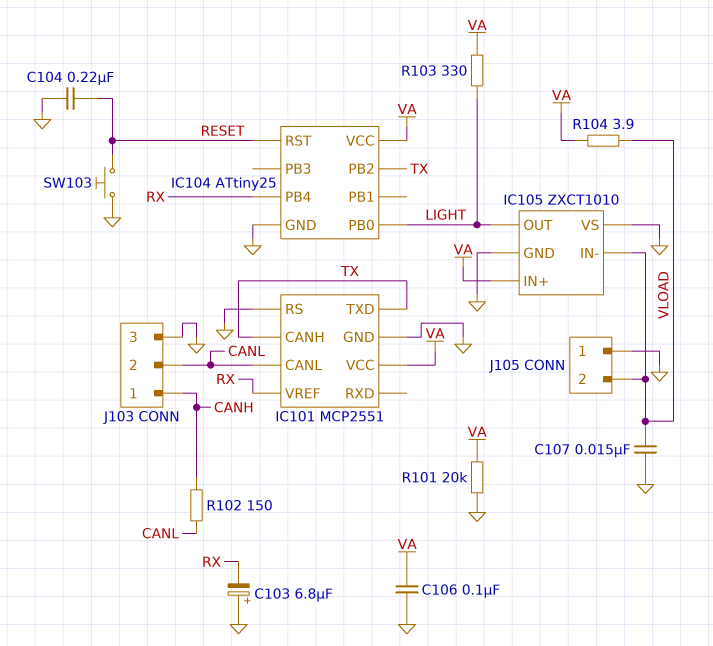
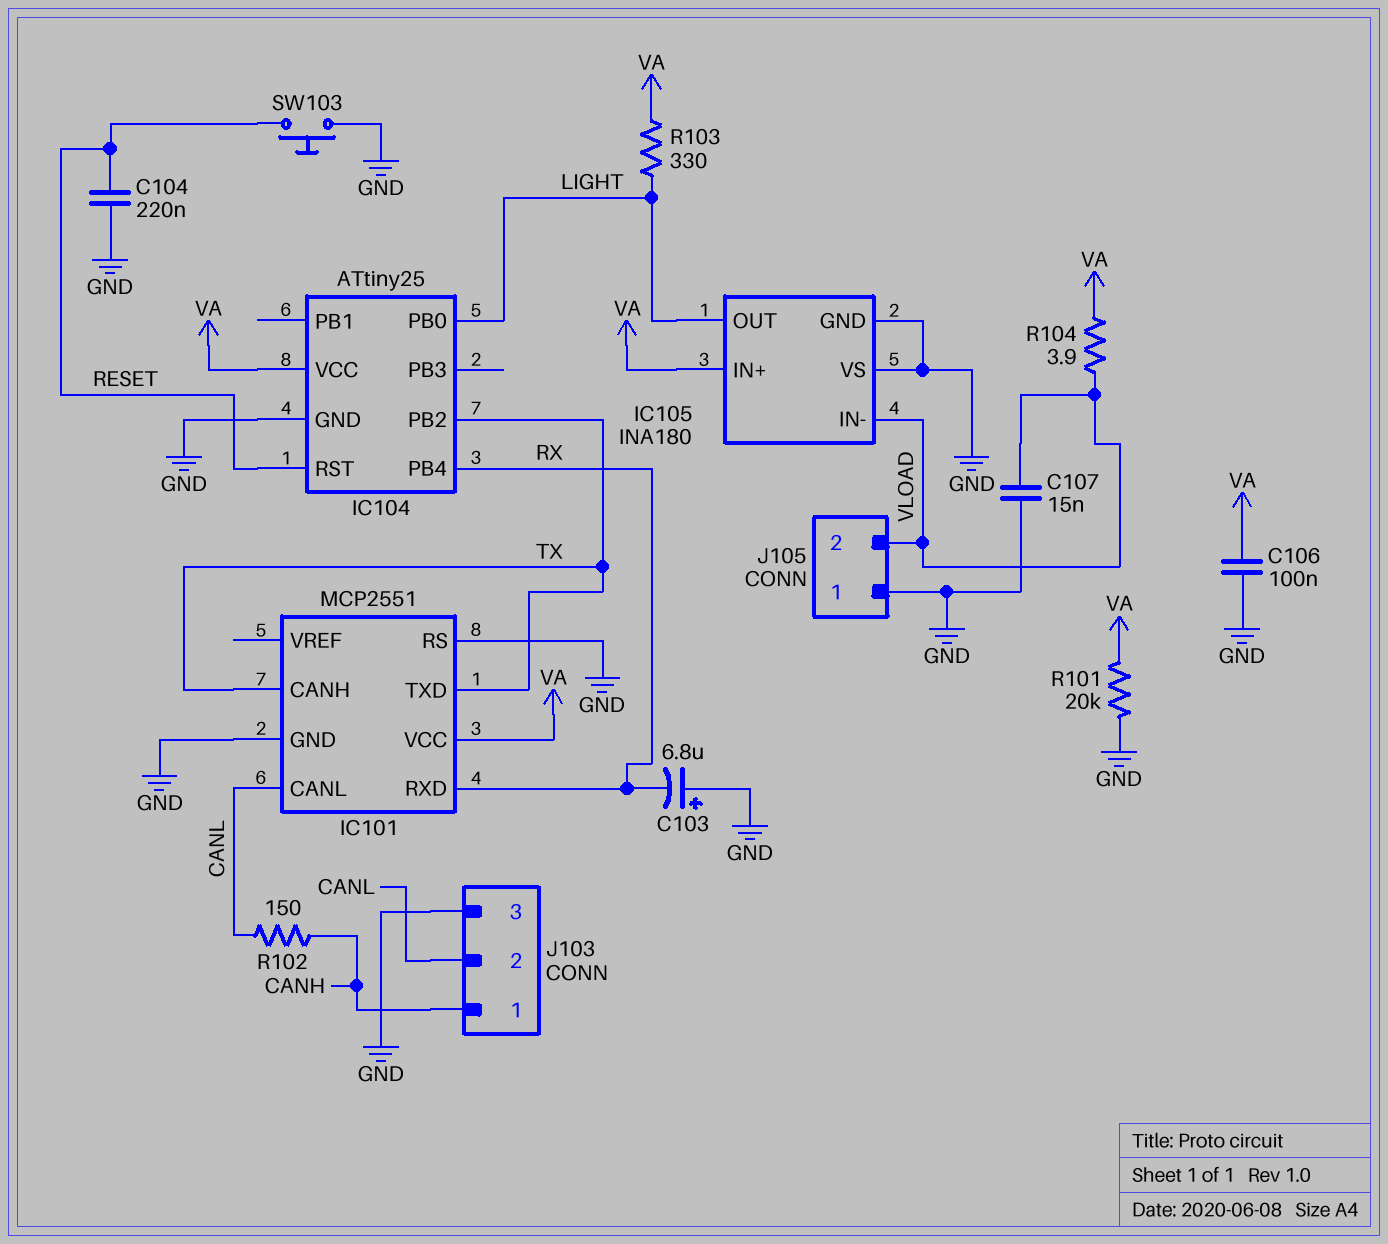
IC101 pin RXD: none -> RX
IC101 pin VREF: RX -> none
IC105: ZXCT1010 -> INA180

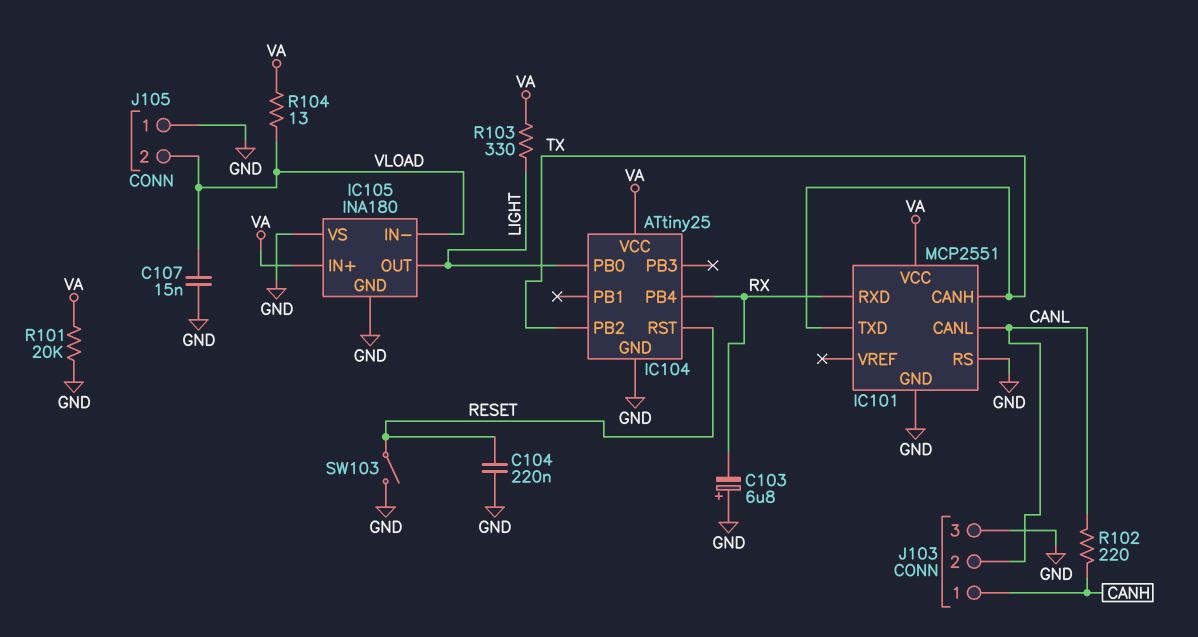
C106: 100nF (GND, VA) -> none
R102: 150 (CANH, CANL) -> 220 (CANH, CANL)
R104: 3.9 (VA, VLOAD) -> 13 (VA, VLOAD)
SW103: button (GND, RESET) -> switch (GND, RESET)

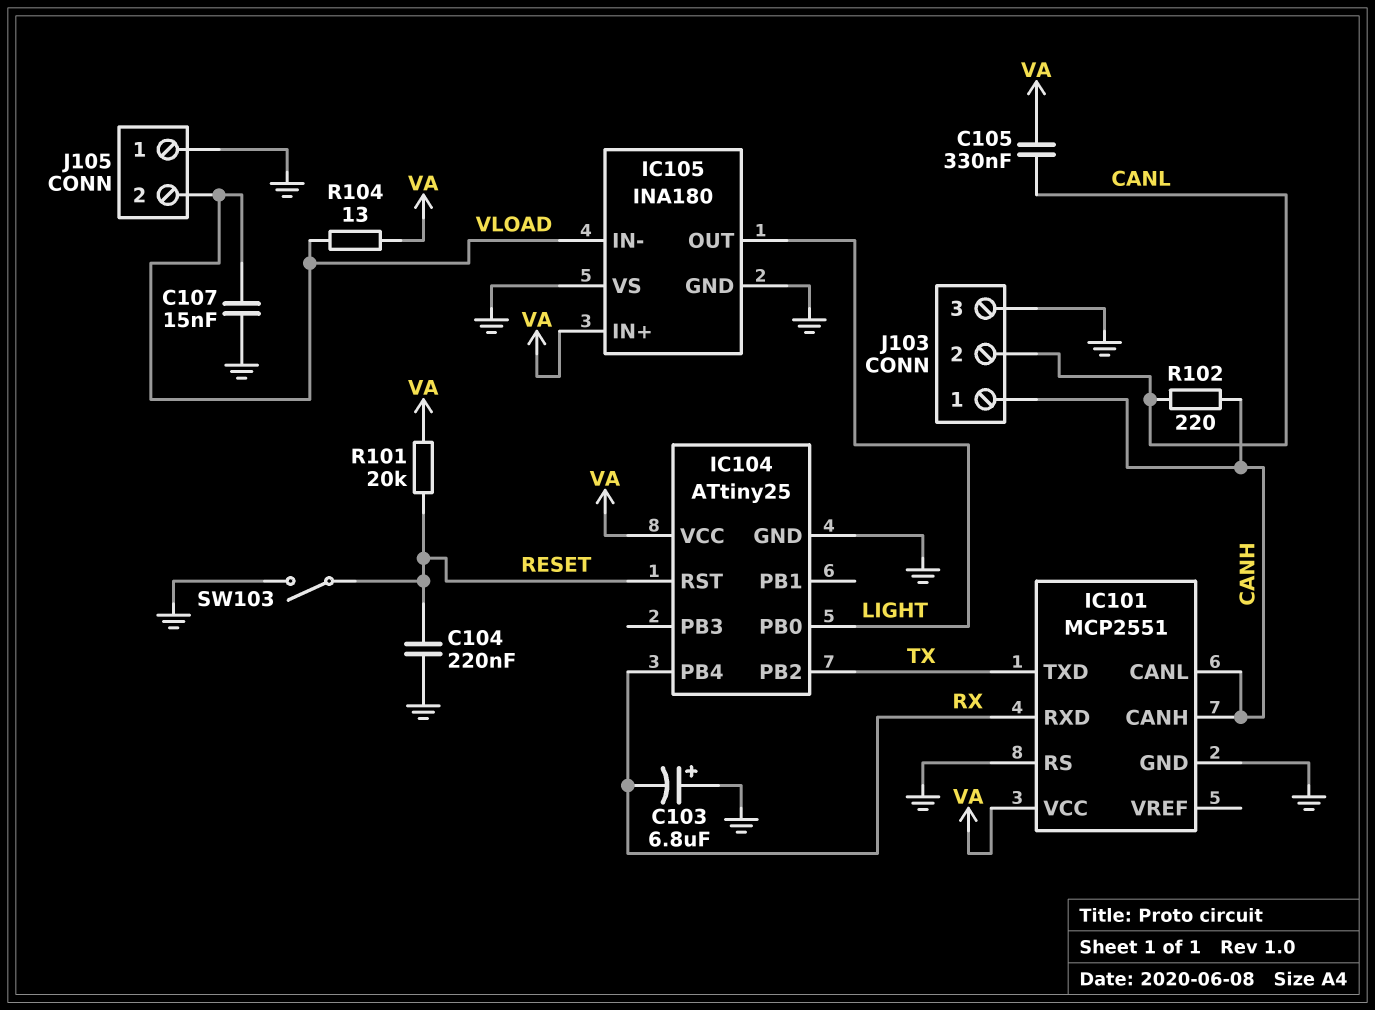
C105: none -> 330nF (CANL, VA)
IC101 pin CANH: TX -> CANH
IC101 pin CANL: CANL -> CANH
R101: 20k (GND, VA) -> 20k (RESET, VA)
R103: 330 (LIGHT, VA) -> none

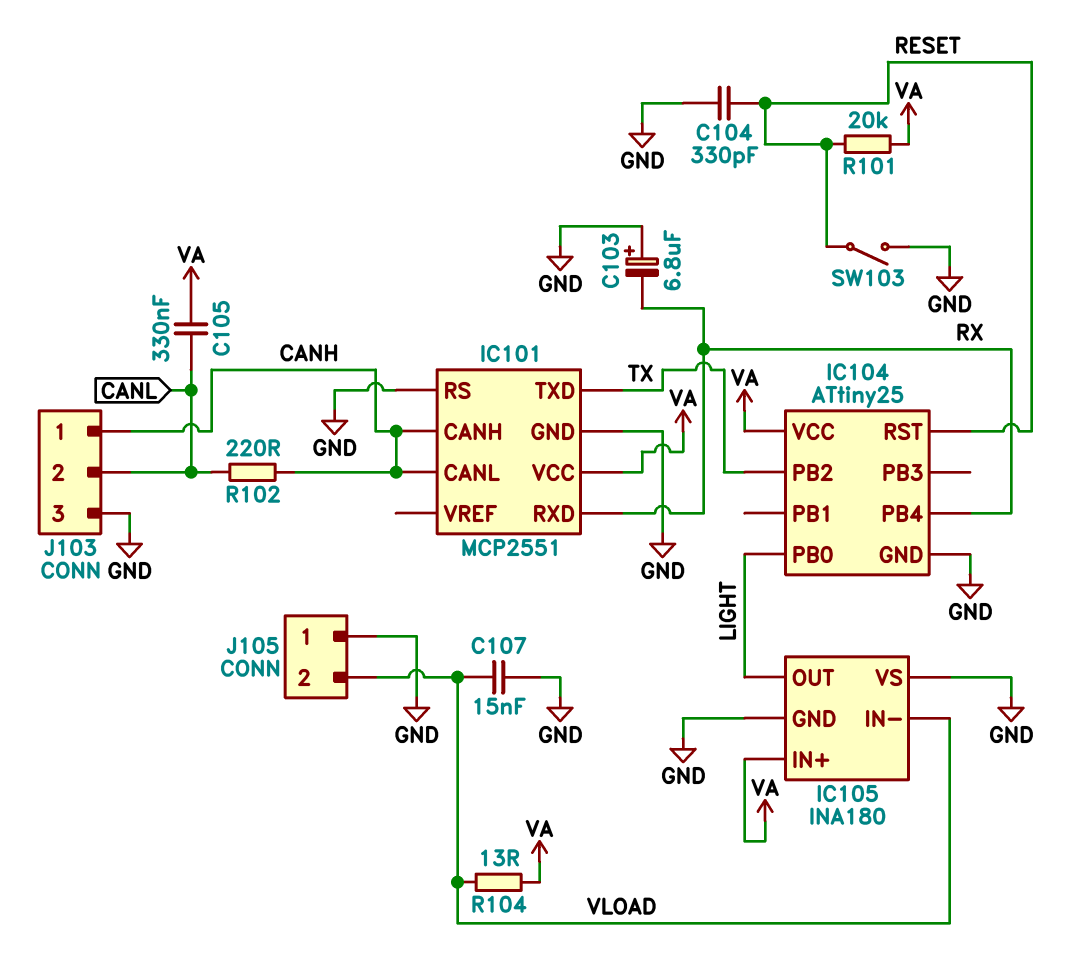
C104: 220nF (GND, RESET) -> 330pF (GND, RESET)

